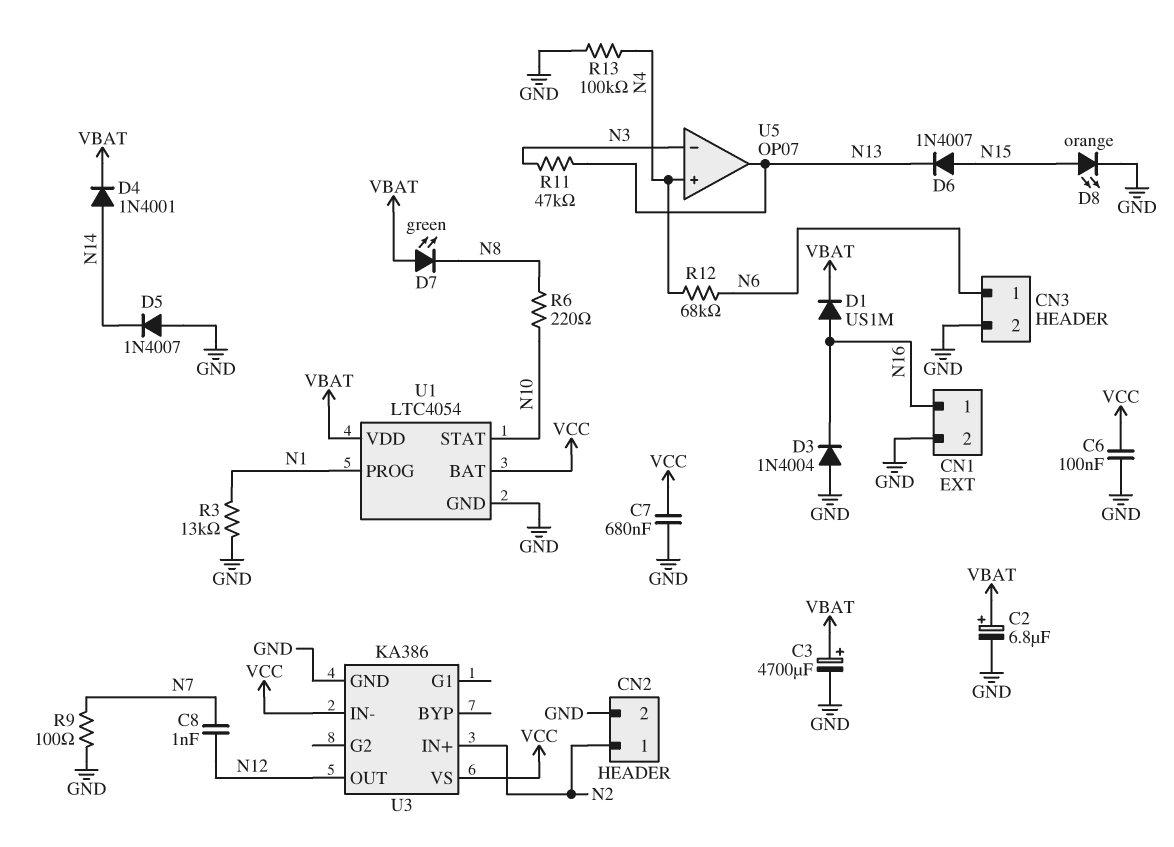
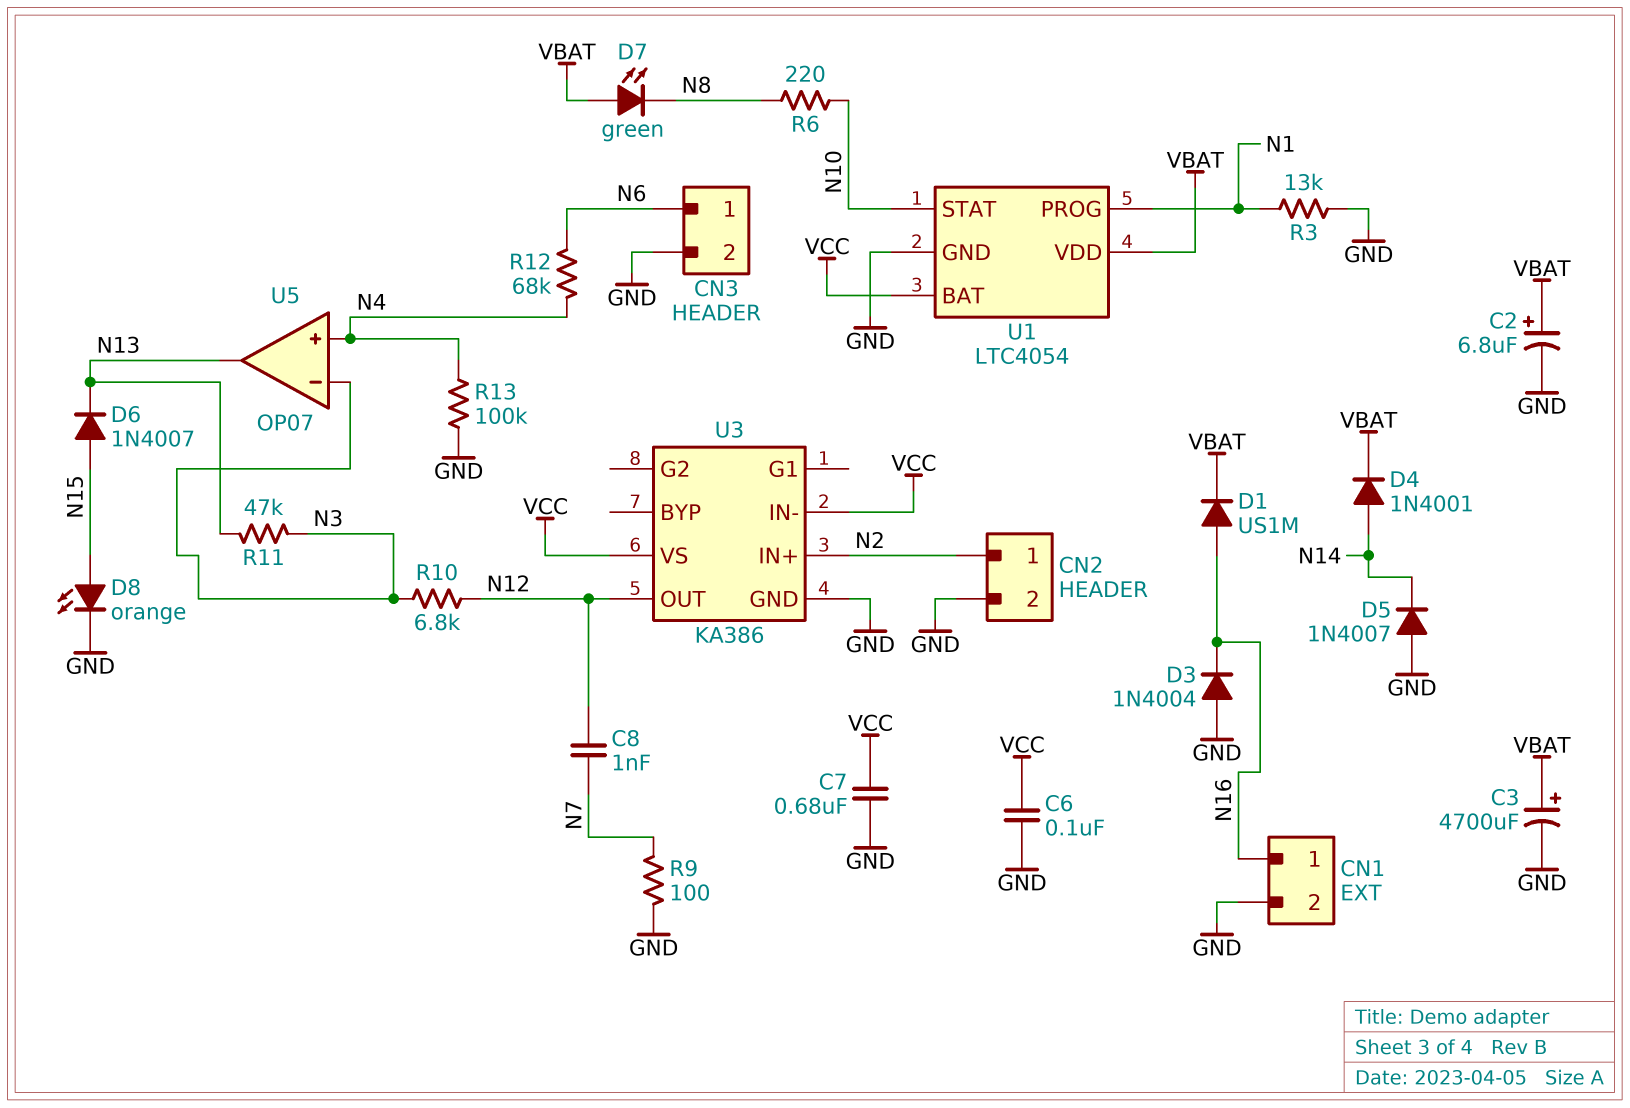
R10: none -> 6.8k (N3, N12)

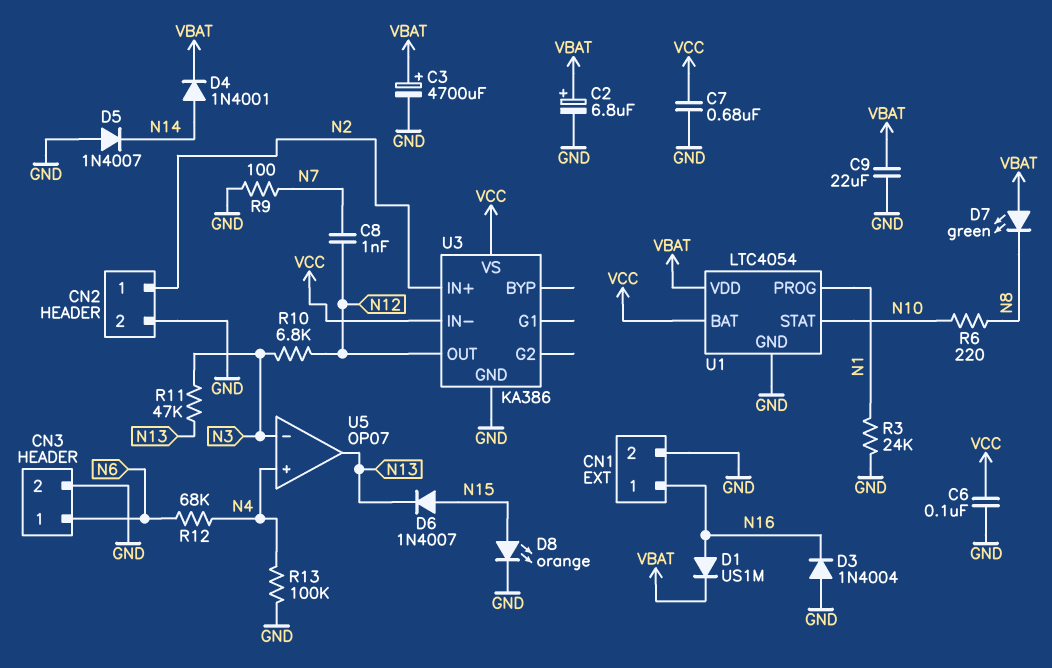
C9: none -> 22uF (GND, VBAT)
R3: 13k (GND, N1) -> 24k (GND, N1)

